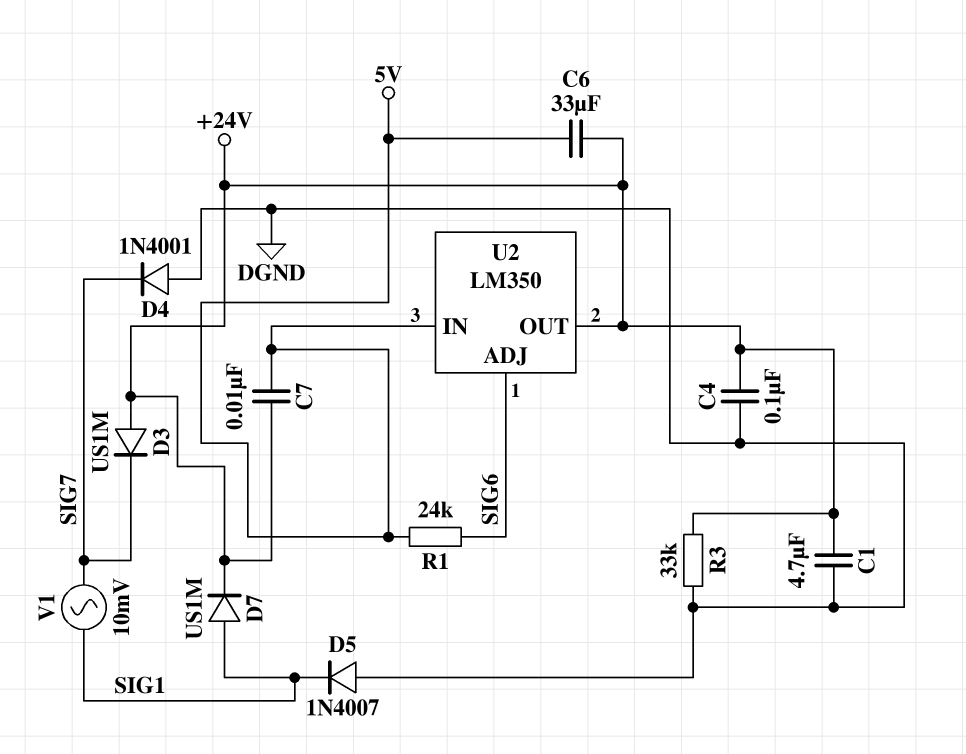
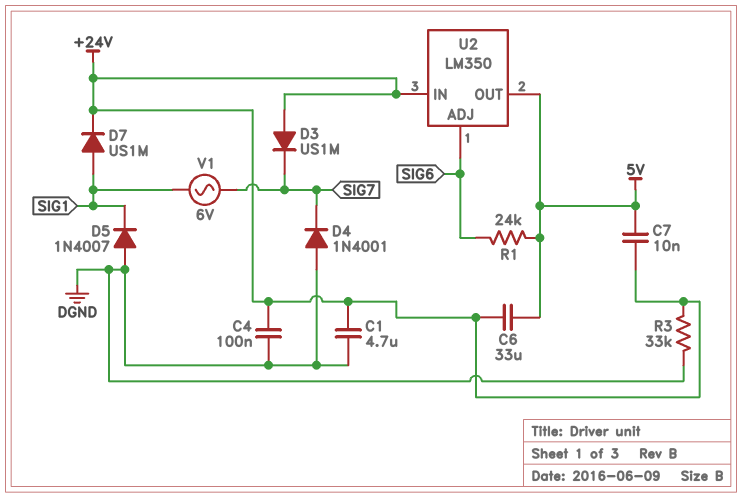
U2 pin IN: 5V -> +24V
U2 pin OUT: +24V -> 5V
V1: AC 10mV (SIG1, SIG7) -> AC 6V (SIG1, SIG7)

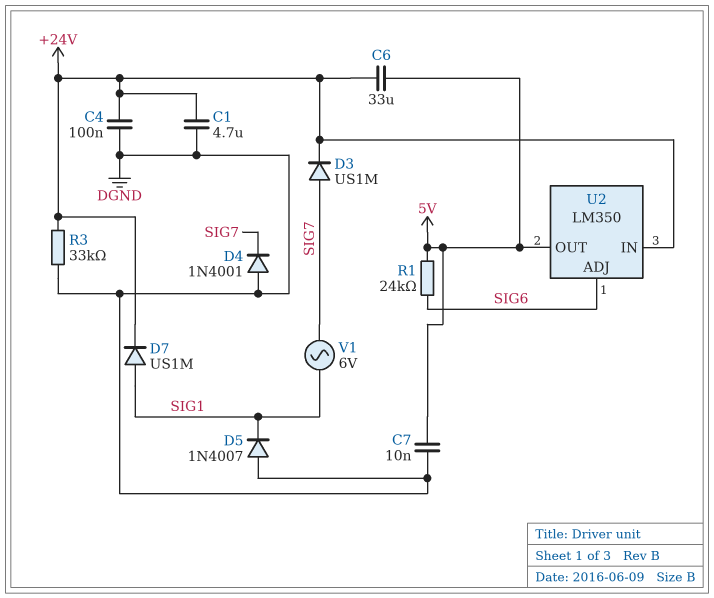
C7: 10nF (+24V, 5V) -> 10nF (5V, DGND)
D3: diode US1M (A +24V, K SIG7) -> diode US1M (A SIG7, K +24V)

